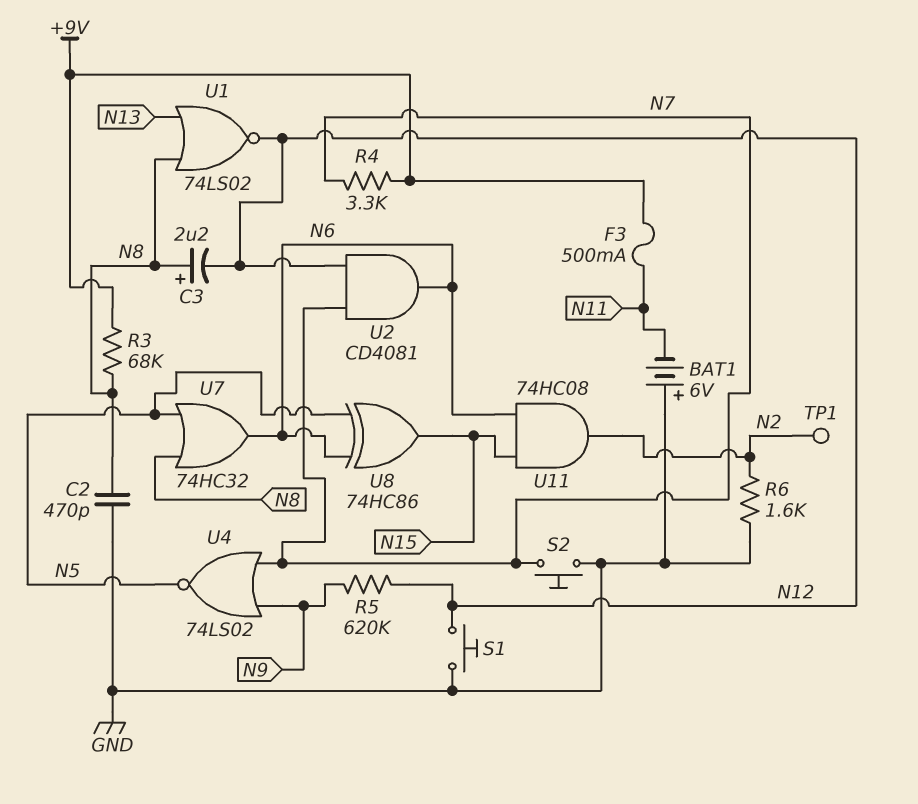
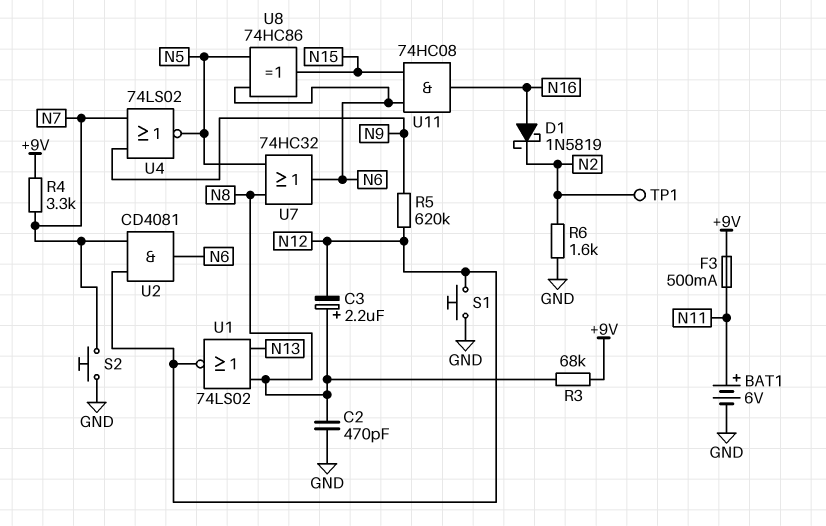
BAT1: 6V (plus GND, minus N11) -> 6V (plus N11, minus GND)
D1: none -> schottky 1N5819 (A N16, K N2)
U11: AND 74HC08 (in N6, in N15, out N2) -> AND 74HC08 (in N6, in N15, out N16)

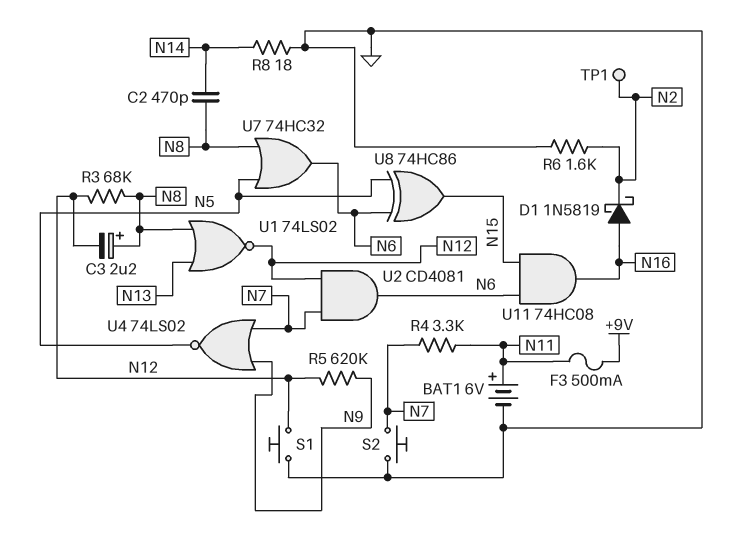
C2: 470pF (GND, N8) -> 470pF (N8, N14)
R3: 68k (+9V, N8) -> 68k (N8, N12)
R4: 3.3k (+9V, N7) -> 3.3k (N7, N11)
R8: none -> 18 (GND, N14)

